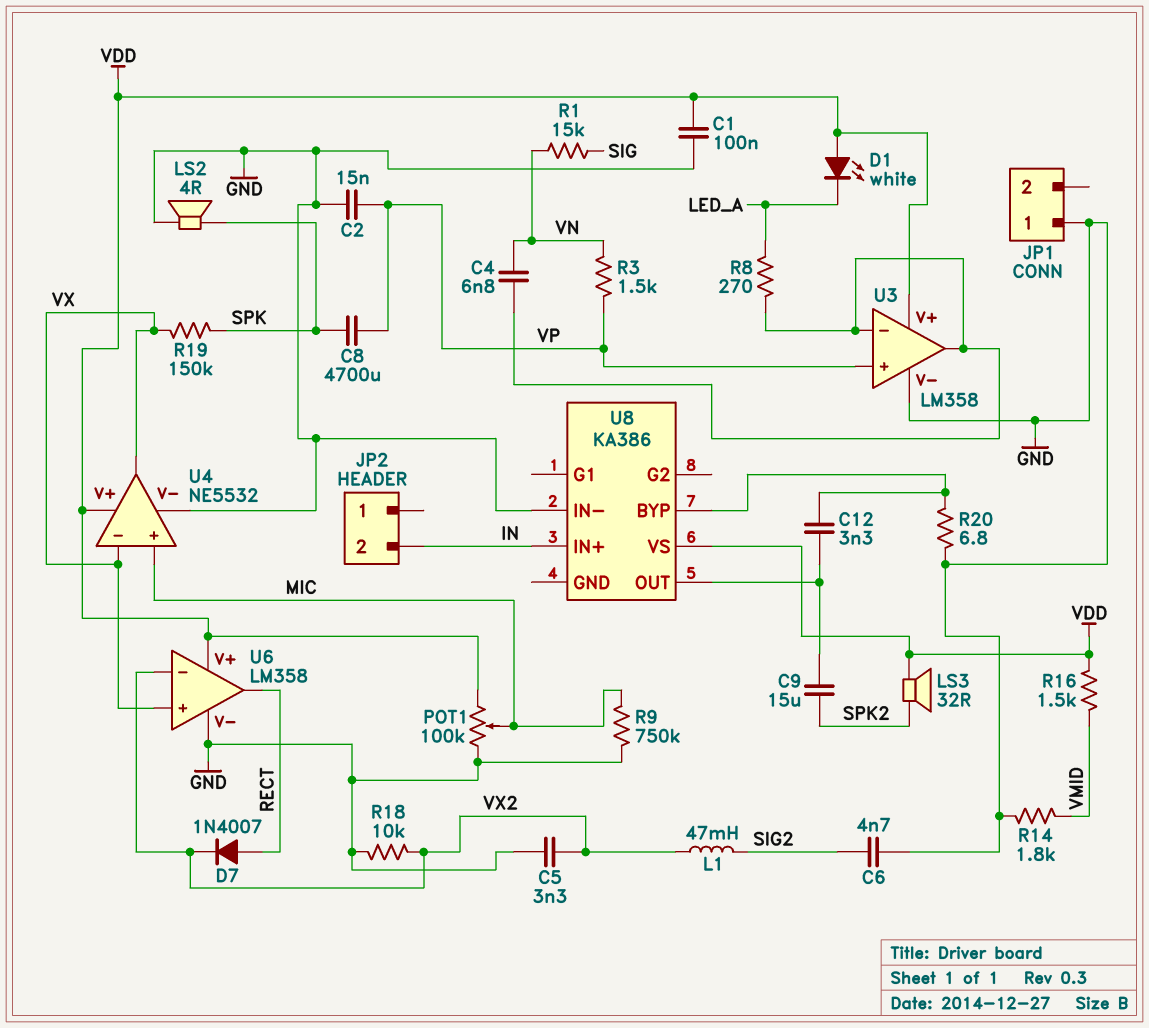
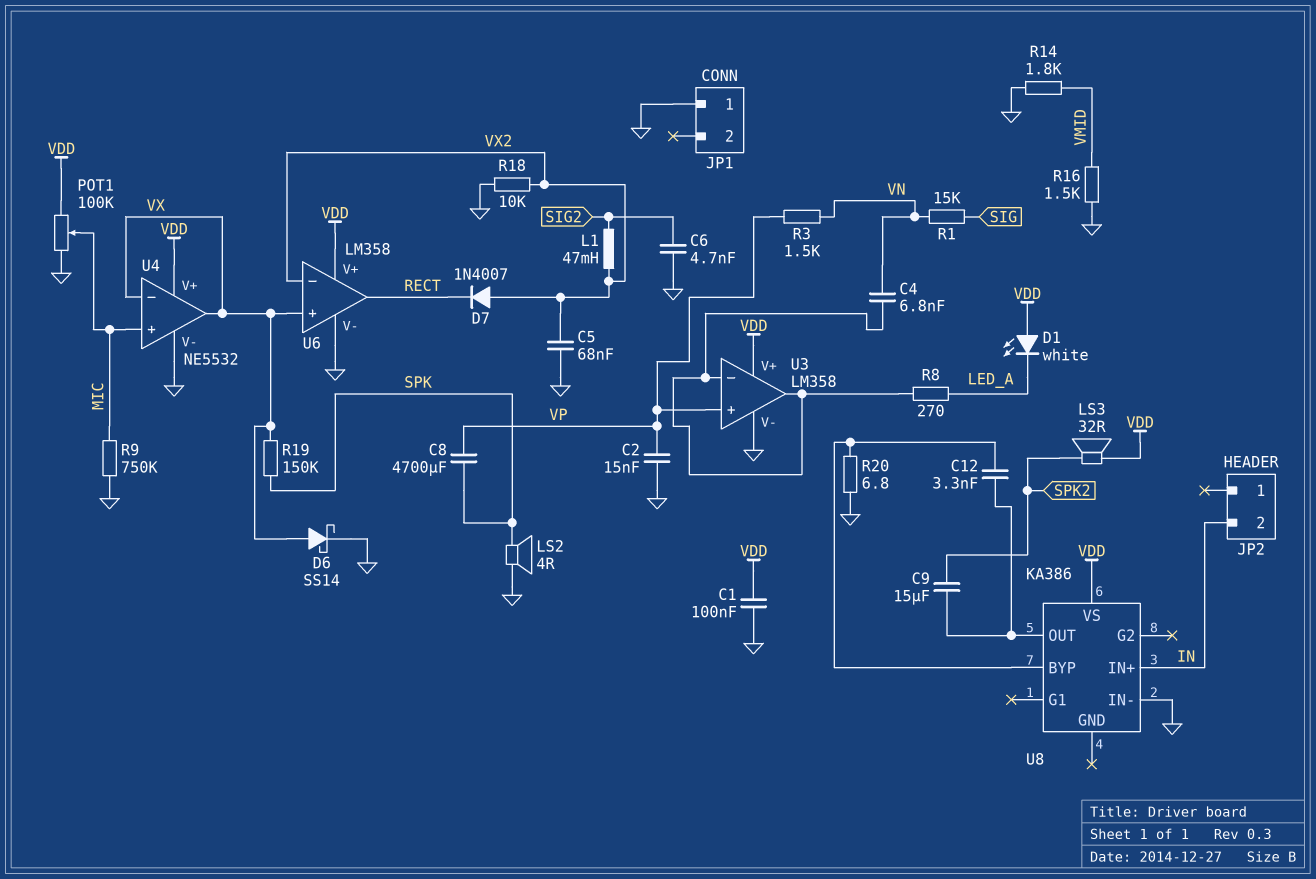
C5: 3.3nF (GND, VX2) -> 68nF (GND, VX2)
D6: none -> schottky SS14 (A VX, K GND)
D7: diode 1N4007 (A RECT, K VX2) -> diode 1N4007 (A VX2, K RECT)
R16: 1.5k (VDD, VMID) -> 1.5k (GND, VMID)

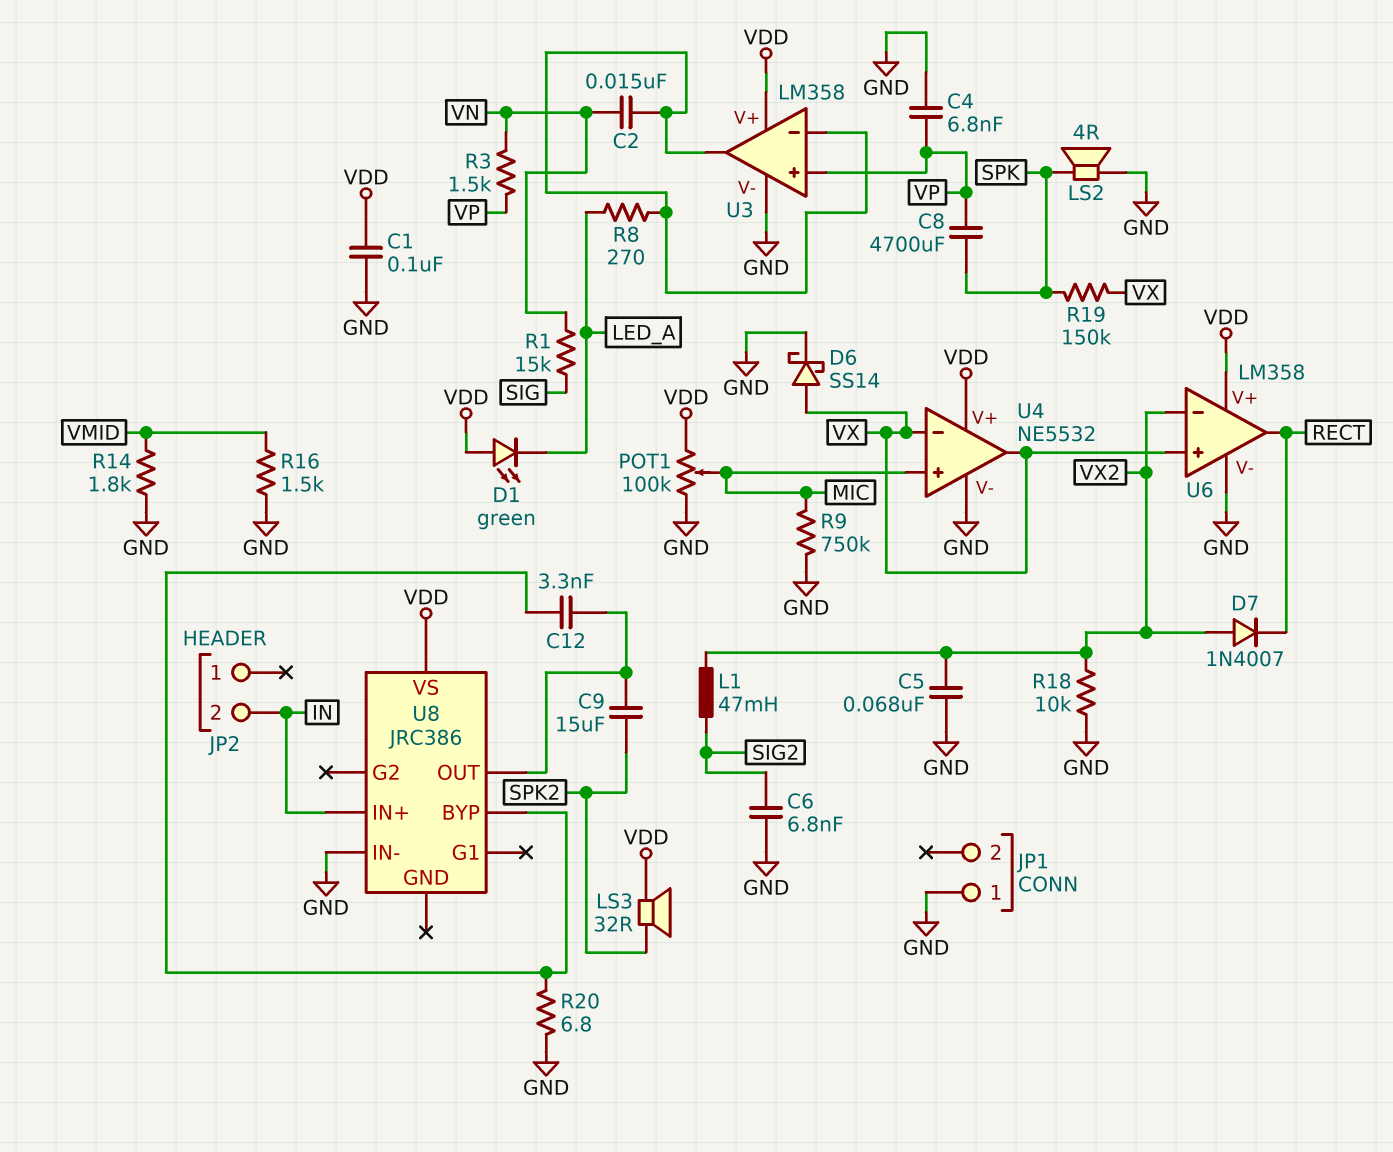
C2: 15nF (GND, VP) -> 15nF (U3/in-, VN)
C4: 6.8nF (U3/in-, VN) -> 6.8nF (GND, VP)
C6: 4.7nF (GND, SIG2) -> 6.8nF (GND, SIG2)
D1: LED white (A VDD, K LED_A) -> LED green (A VDD, K LED_A)
U8: KA386 -> JRC386

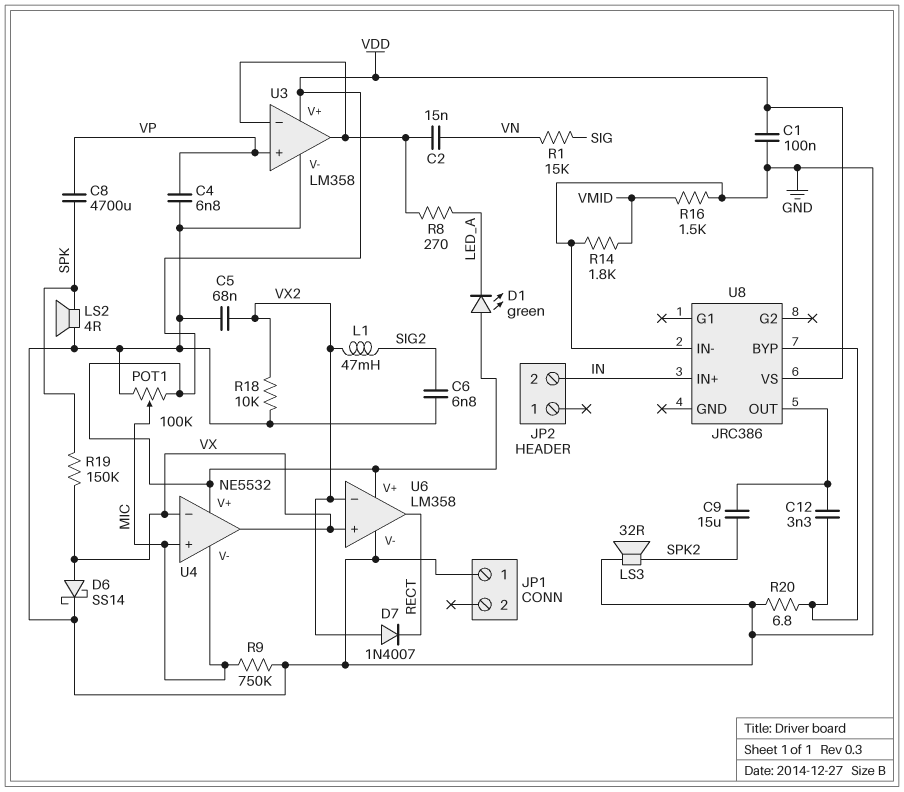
LS3: speaker 32R (SPK2, VDD) -> speaker 32R (GND, SPK2)
R3: 1.5k (VN, VP) -> none
U4 pin V-: GND -> MIC

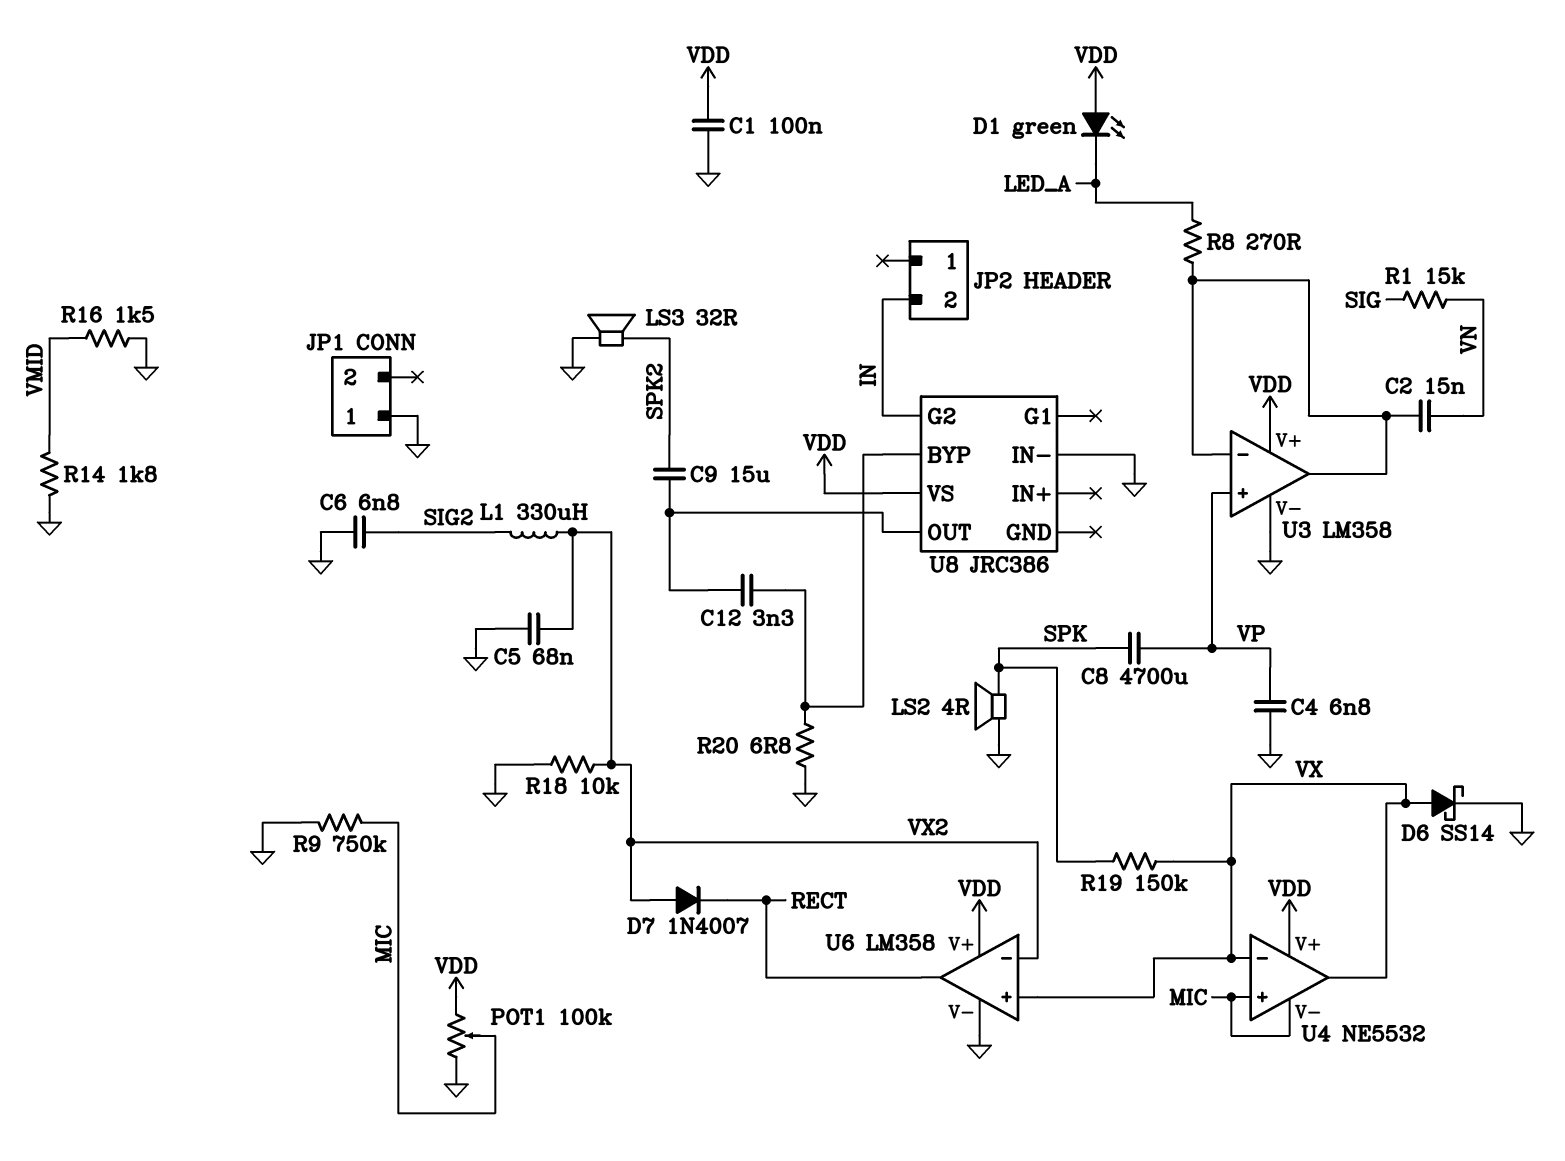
L1: 47mH (SIG2, VX2) -> 330uH (SIG2, VX2)
U8 pin G2: none -> IN
U8 pin IN+: IN -> none

